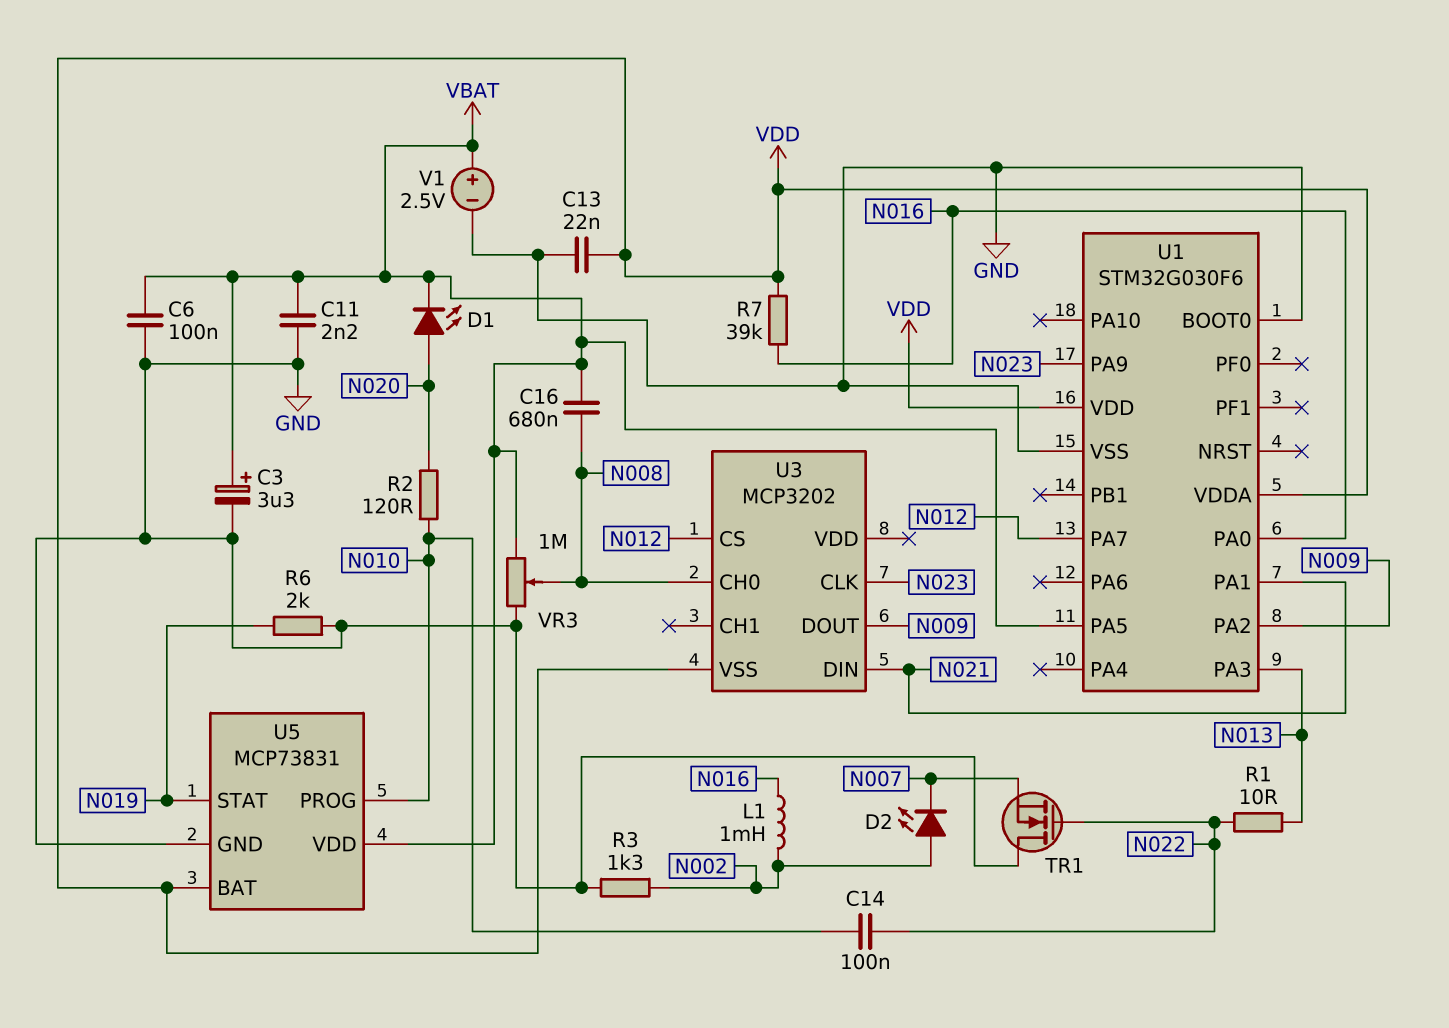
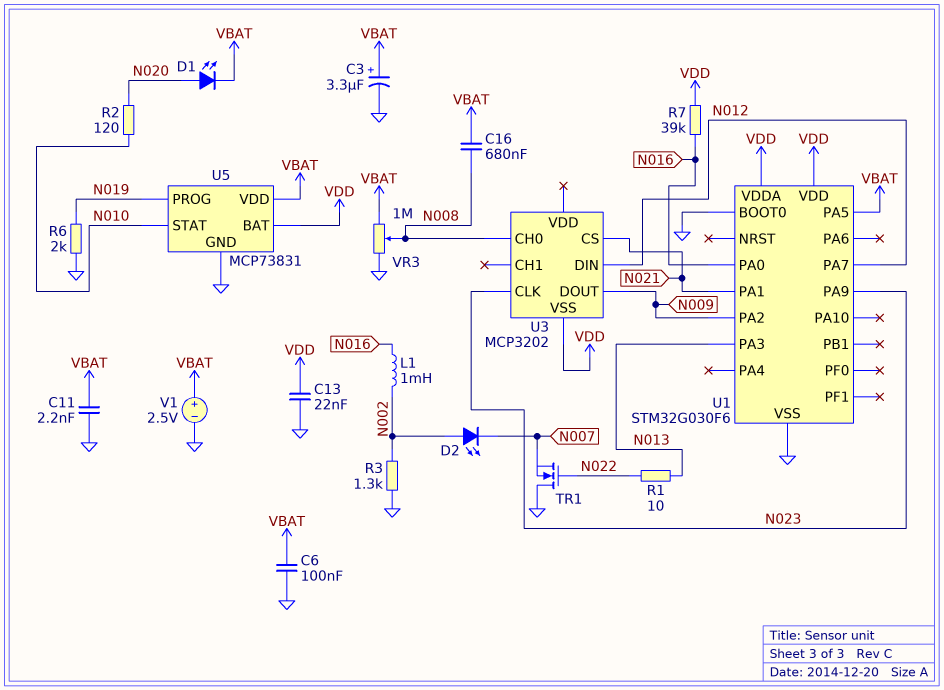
C14: 100nF (N010, N022) -> none
U3 pin CS: N012 -> N021
U3 pin DIN: N021 -> N012
U5 pin PROG: N010 -> N019
U5 pin STAT: N019 -> N010

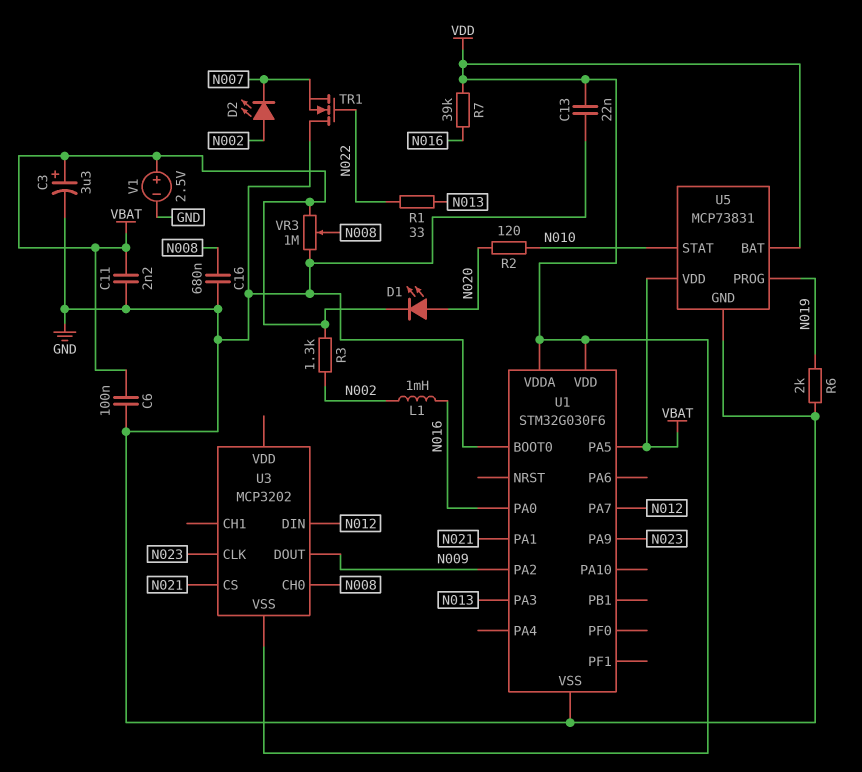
C16: 680nF (N008, VBAT) -> 680nF (GND, N008)
R1: 10 (N013, N022) -> 33 (N013, N022)
R3: 1.3k (GND, N002) -> 1.3k (N002, VBAT)

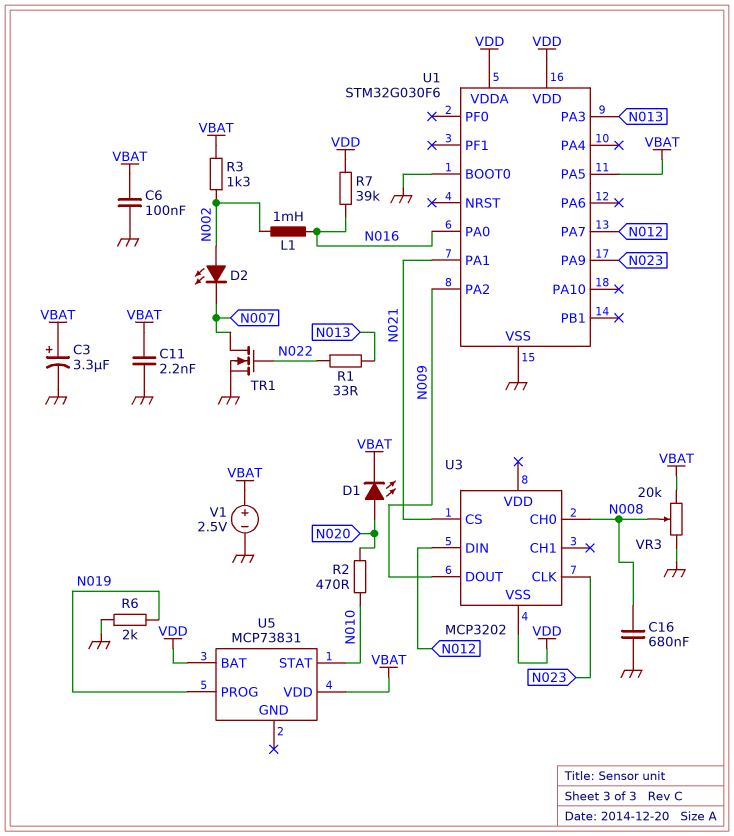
C13: 22nF (GND, VDD) -> none
R2: 120 (N010, N020) -> 470 (N010, N020)
TR1: NMOS (G N022, D GND, S N007) -> NMOS (G N022, D N007, S GND)
U5 pin GND: GND -> none
VR3: 1M (GND, VBAT, wiper N008) -> 20k (GND, VBAT, wiper N008)

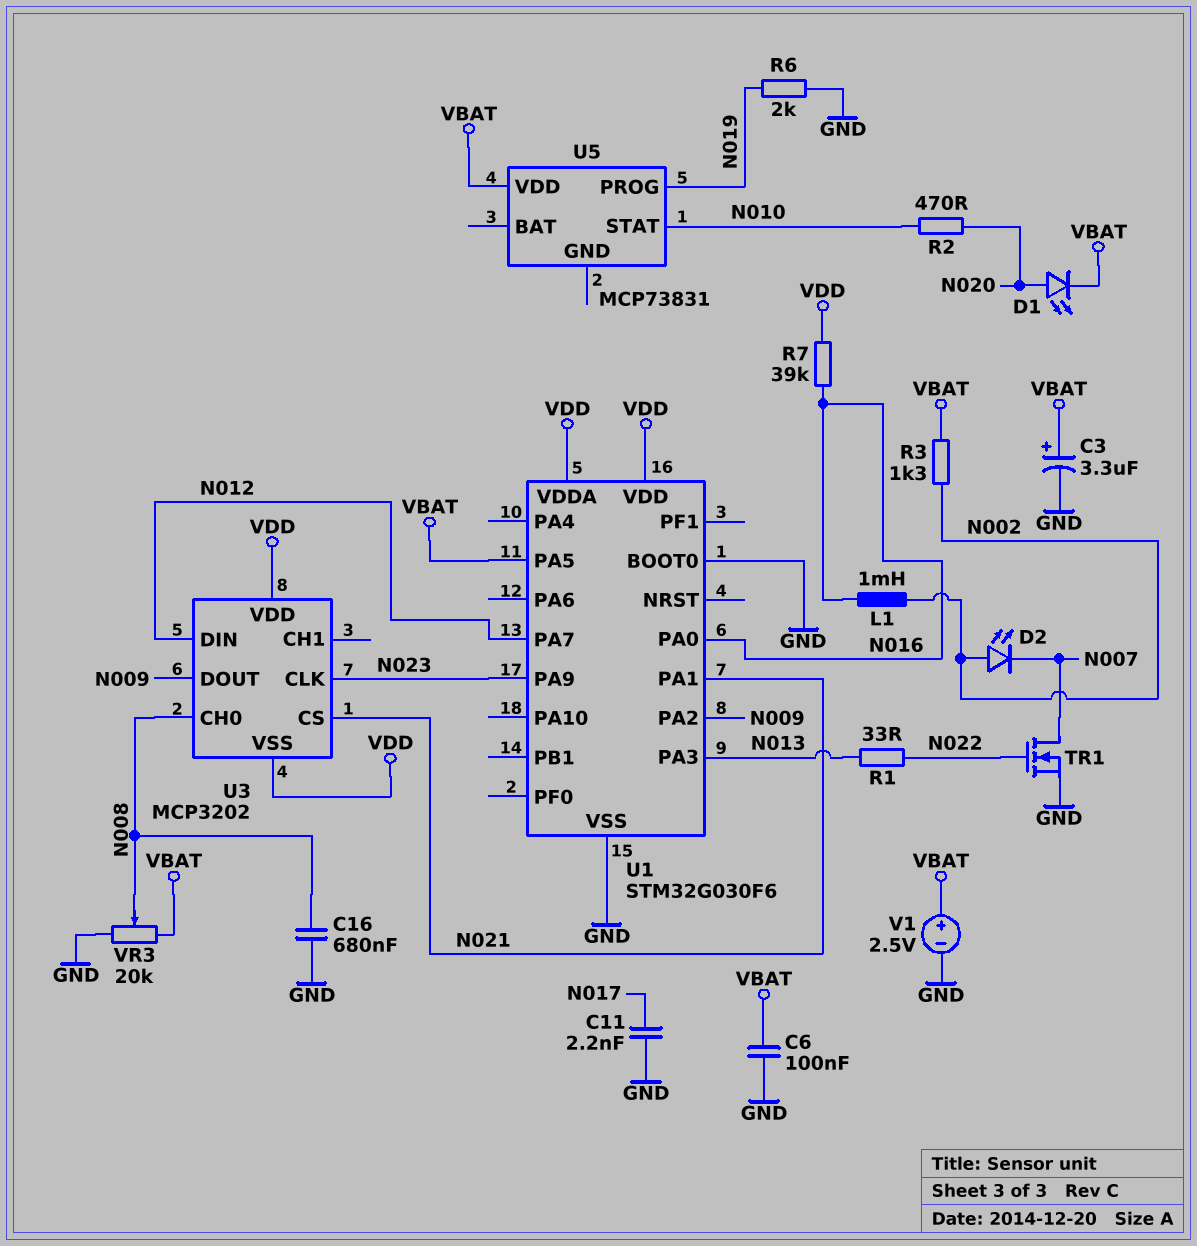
C11: 2.2nF (GND, VBAT) -> 2.2nF (GND, N017)
U3 pin VDD: none -> VDD
U5 pin BAT: VDD -> none

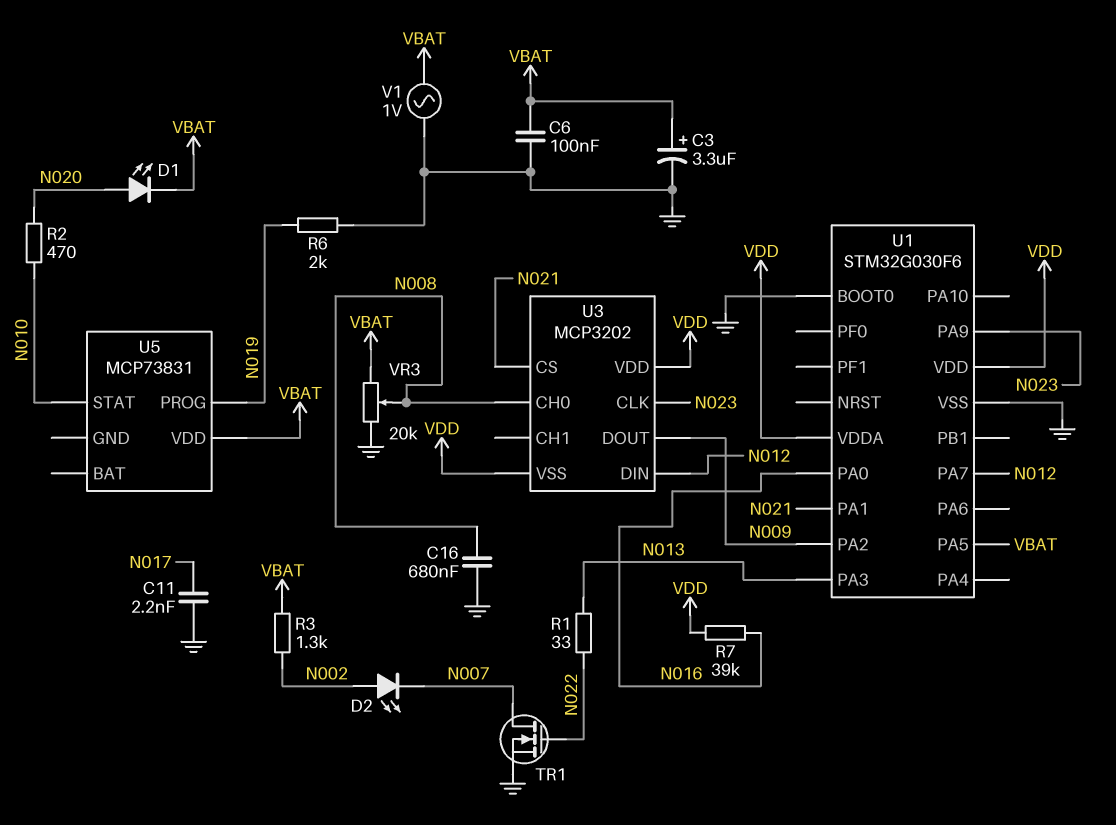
L1: 1mH (N002, N016) -> none
V1: 2.5V (plus VBAT, minus GND) -> AC 1V (GND, VBAT)

